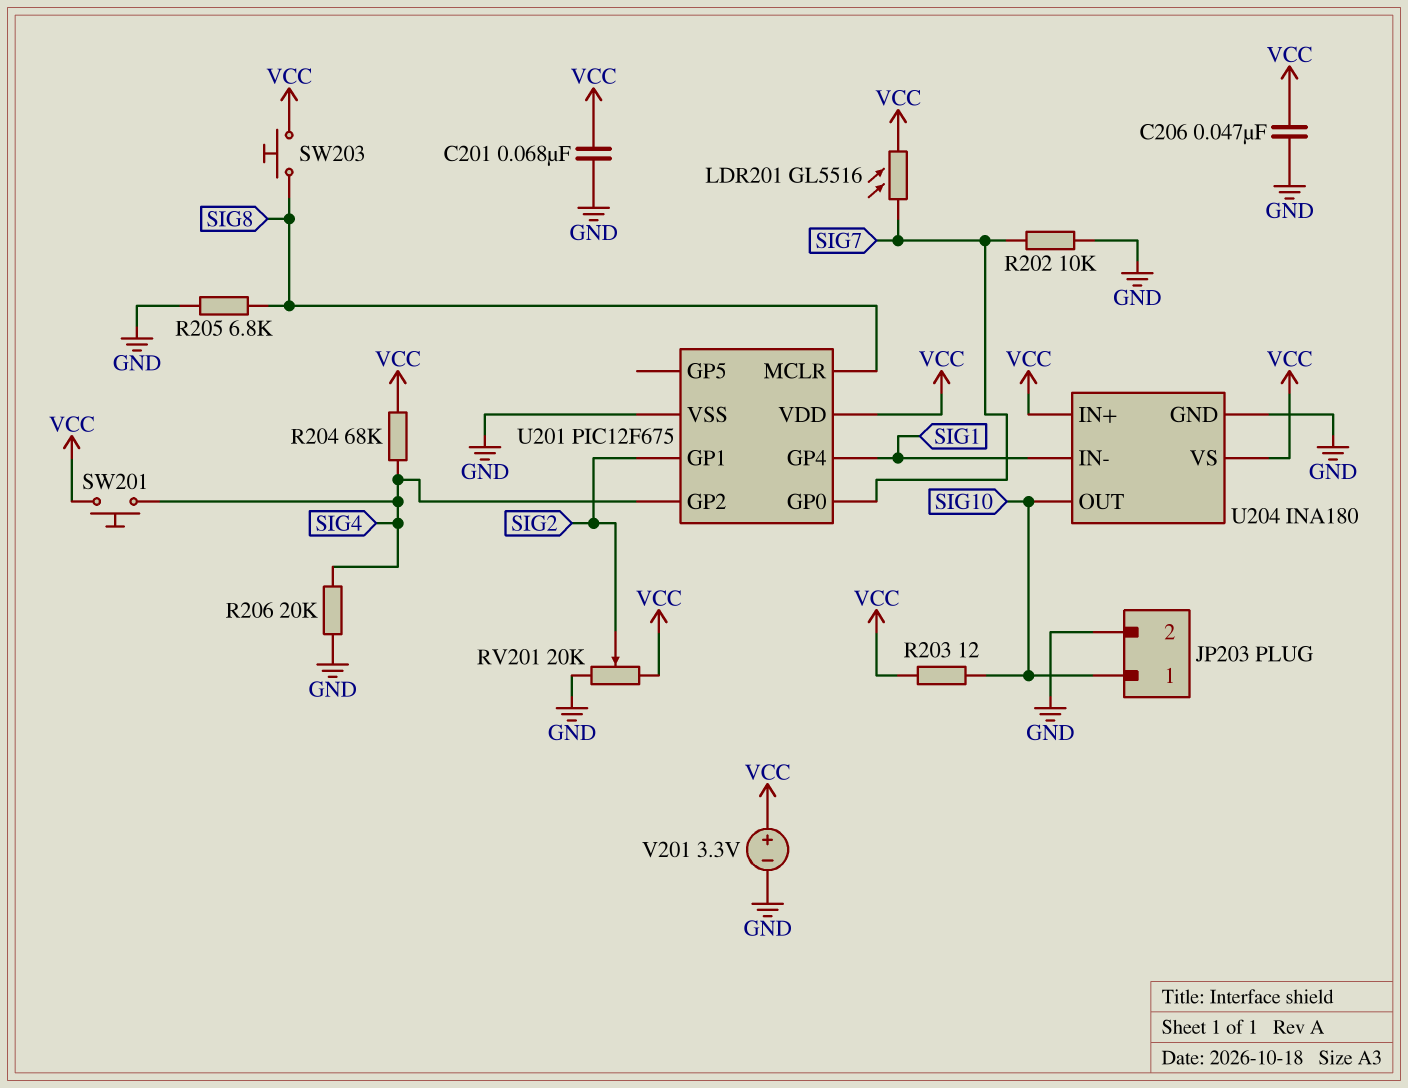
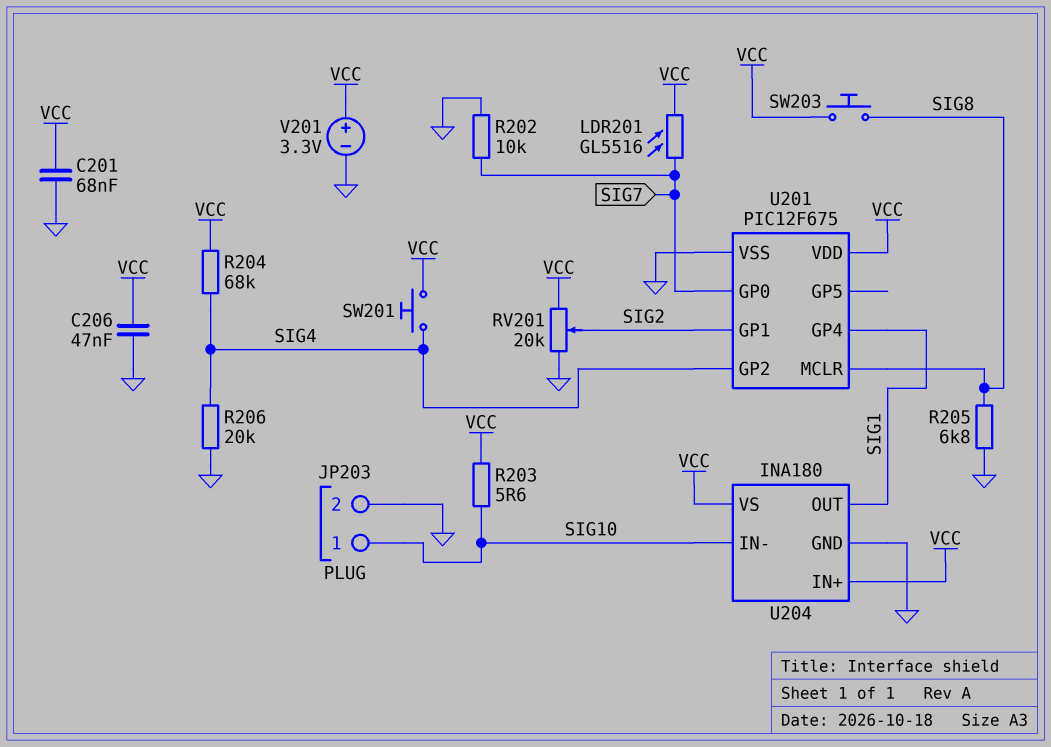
R203: 12 (SIG10, VCC) -> 5.6 (SIG10, VCC)
U204 pin IN-: SIG1 -> SIG10
U204 pin OUT: SIG10 -> SIG1

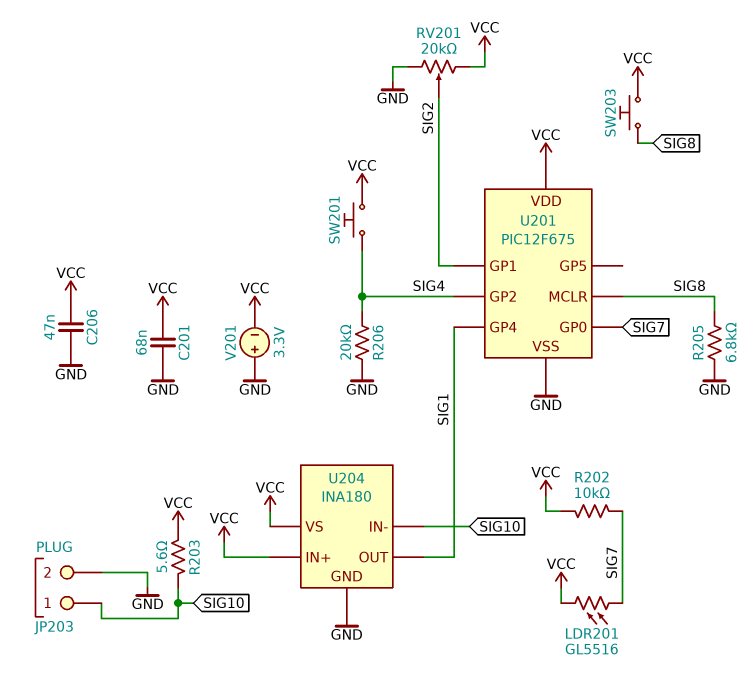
R202: 10k (GND, SIG7) -> 10k (SIG7, VCC)
R204: 68k (SIG4, VCC) -> none
V201: 3.3V (plus VCC, minus GND) -> 3.3V (plus GND, minus VCC)

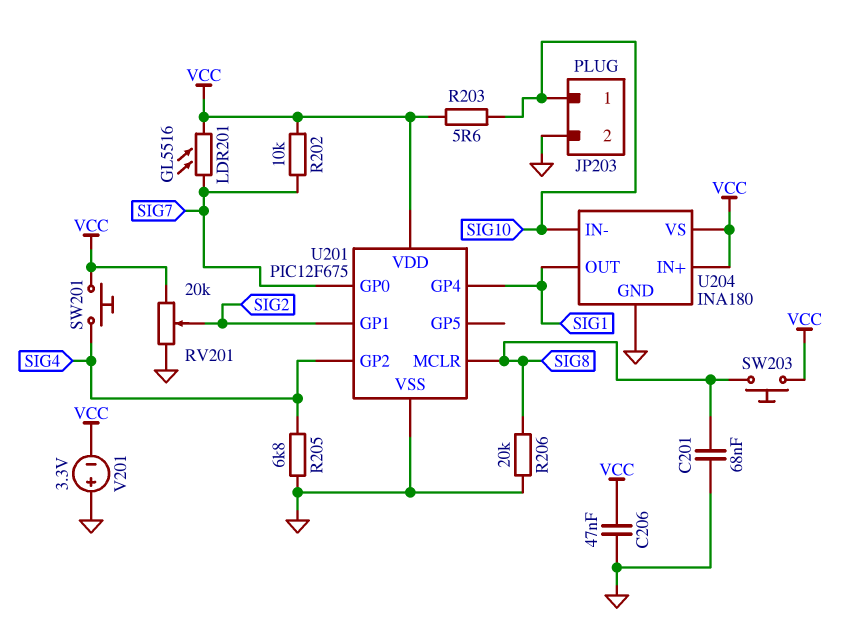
C201: 68nF (GND, VCC) -> 68nF (GND, SIG8)
R205: 6.8k (GND, SIG8) -> 6.8k (GND, SIG4)
R206: 20k (GND, SIG4) -> 20k (GND, SIG8)

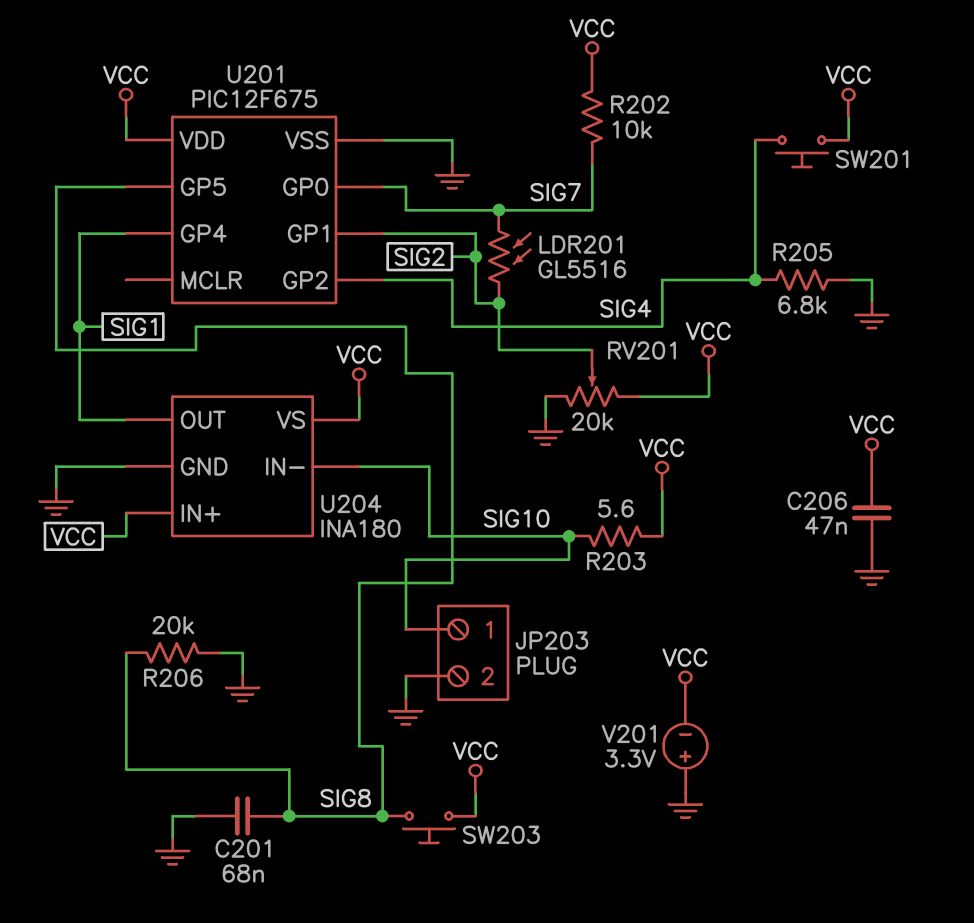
LDR201: GL5516 (SIG7, VCC) -> GL5516 (SIG2, SIG7)
U201 pin GP5: none -> SIG8
U201 pin MCLR: SIG8 -> none

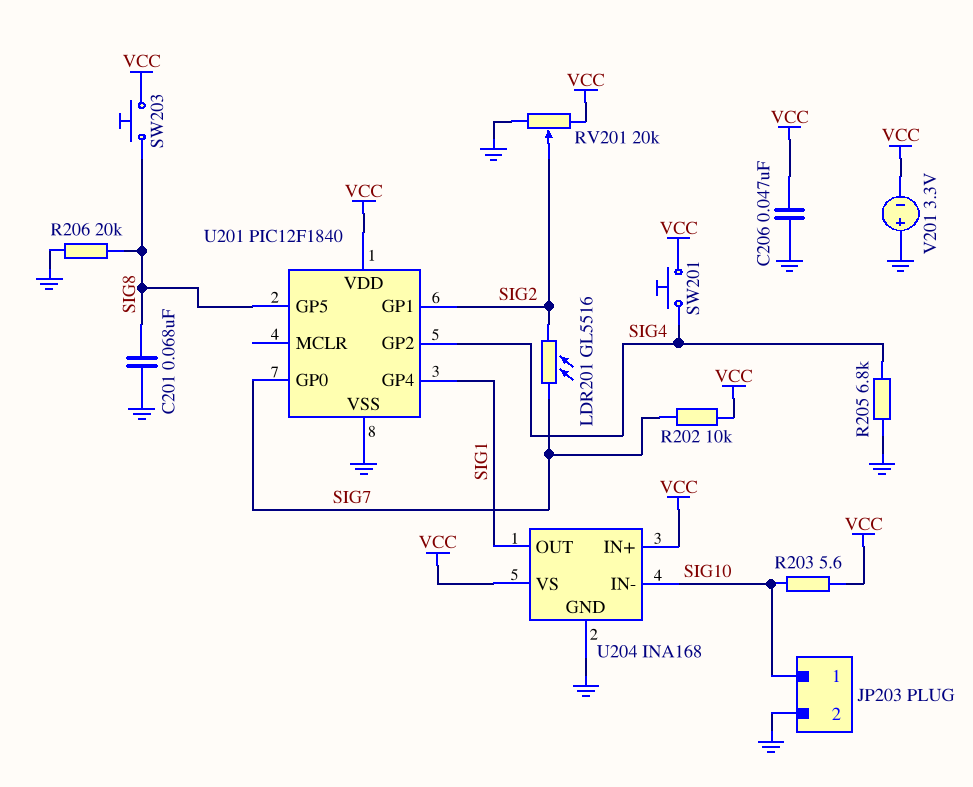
U201: PIC12F675 -> PIC12F1840
U204: INA180 -> INA168

